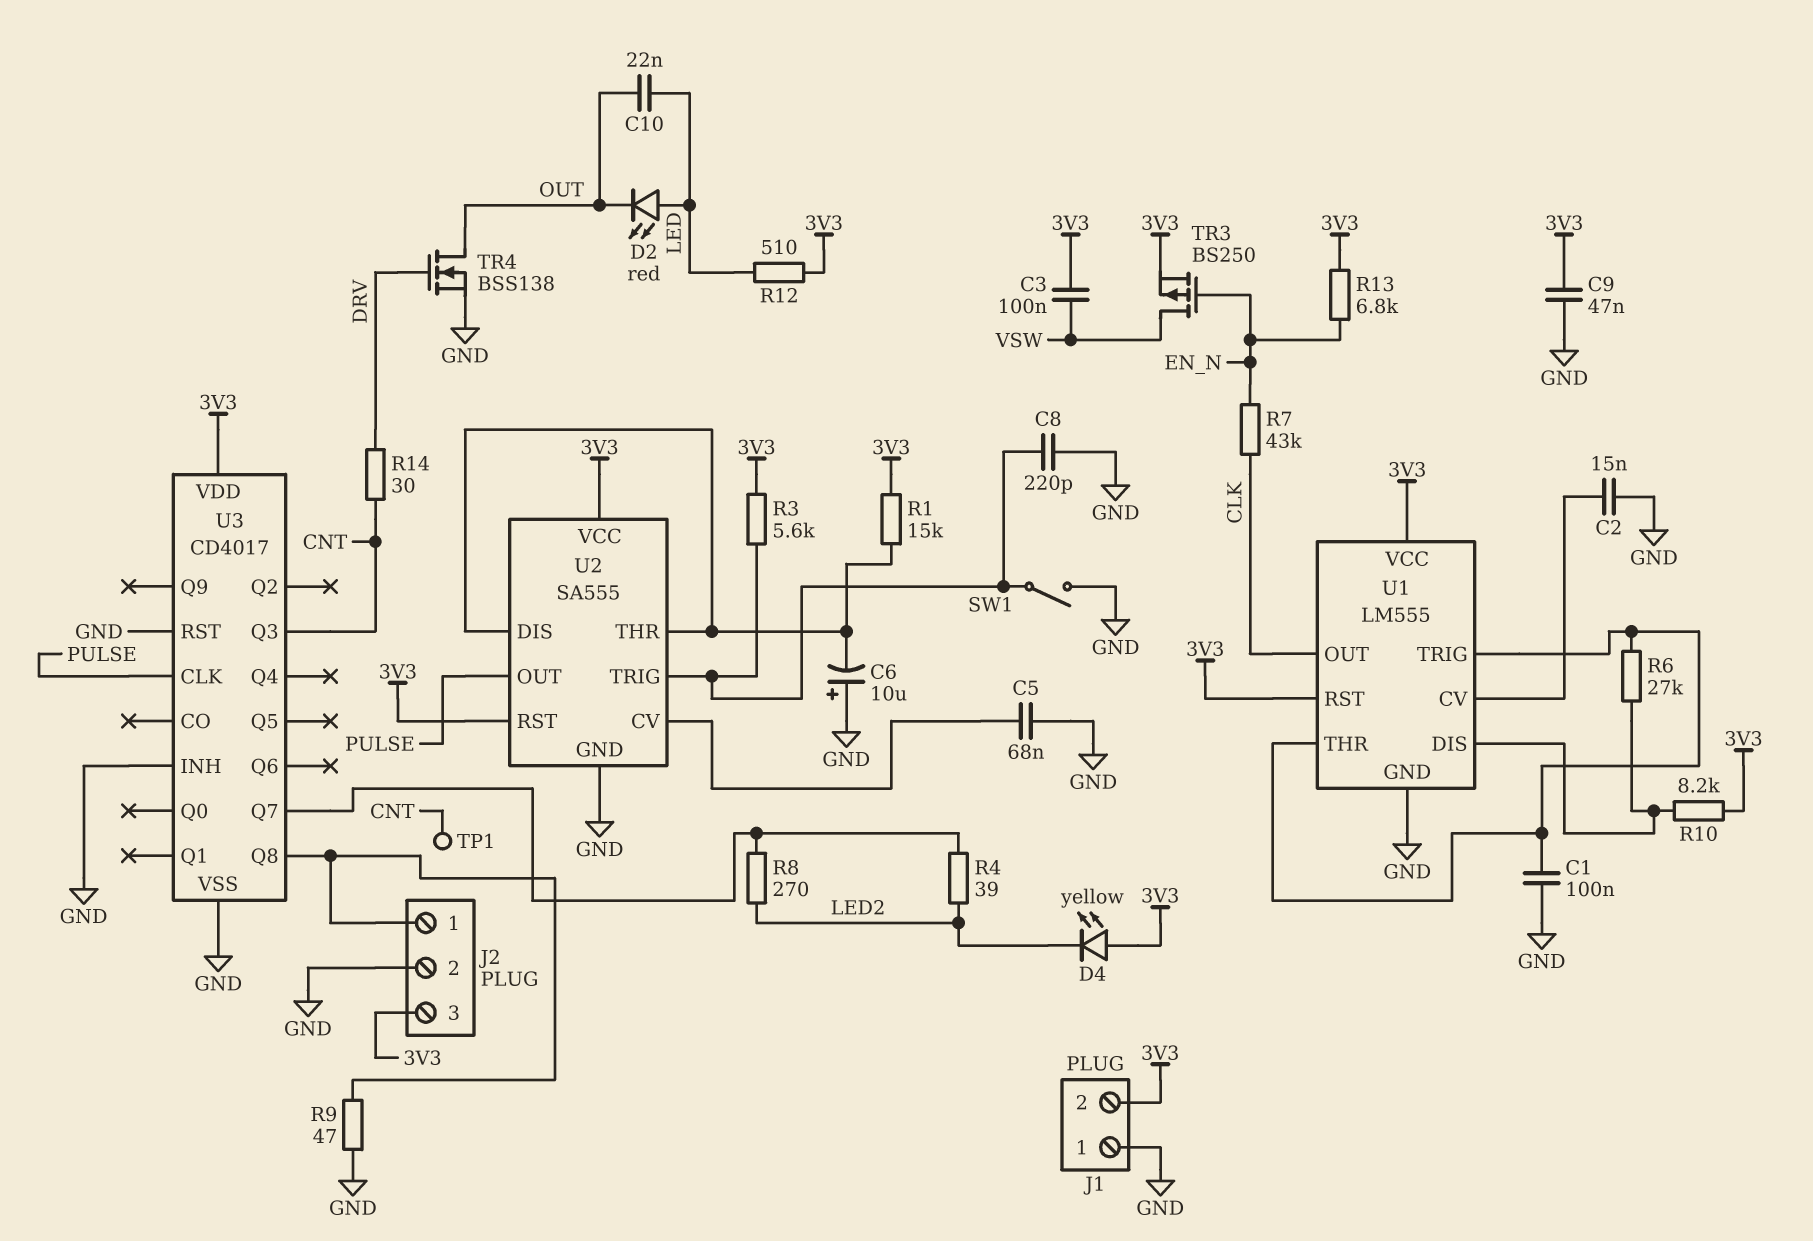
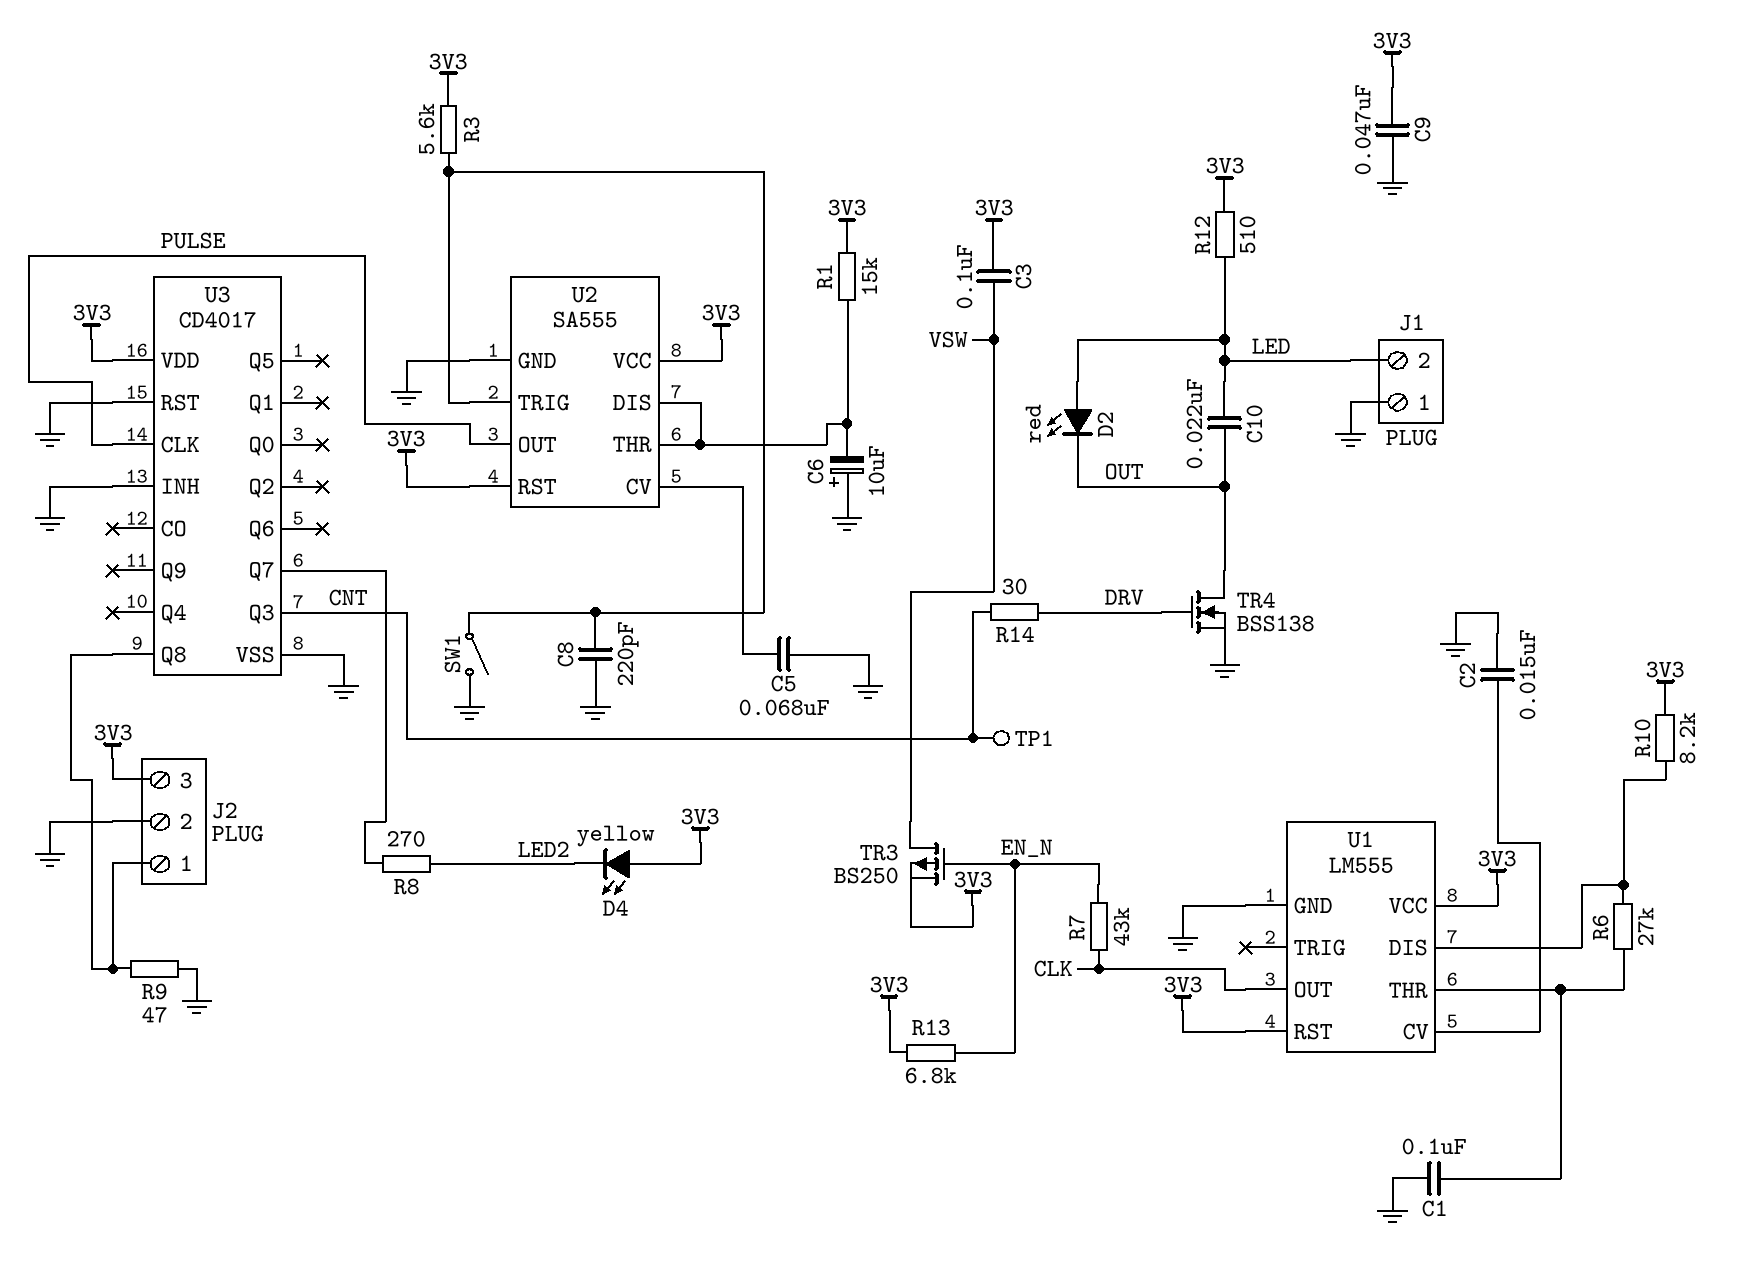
J1 pin 2: 3V3 -> LED
R4: 39 (LED2, U3/Q7) -> none
U1 pin TRIG: U1/THR -> none

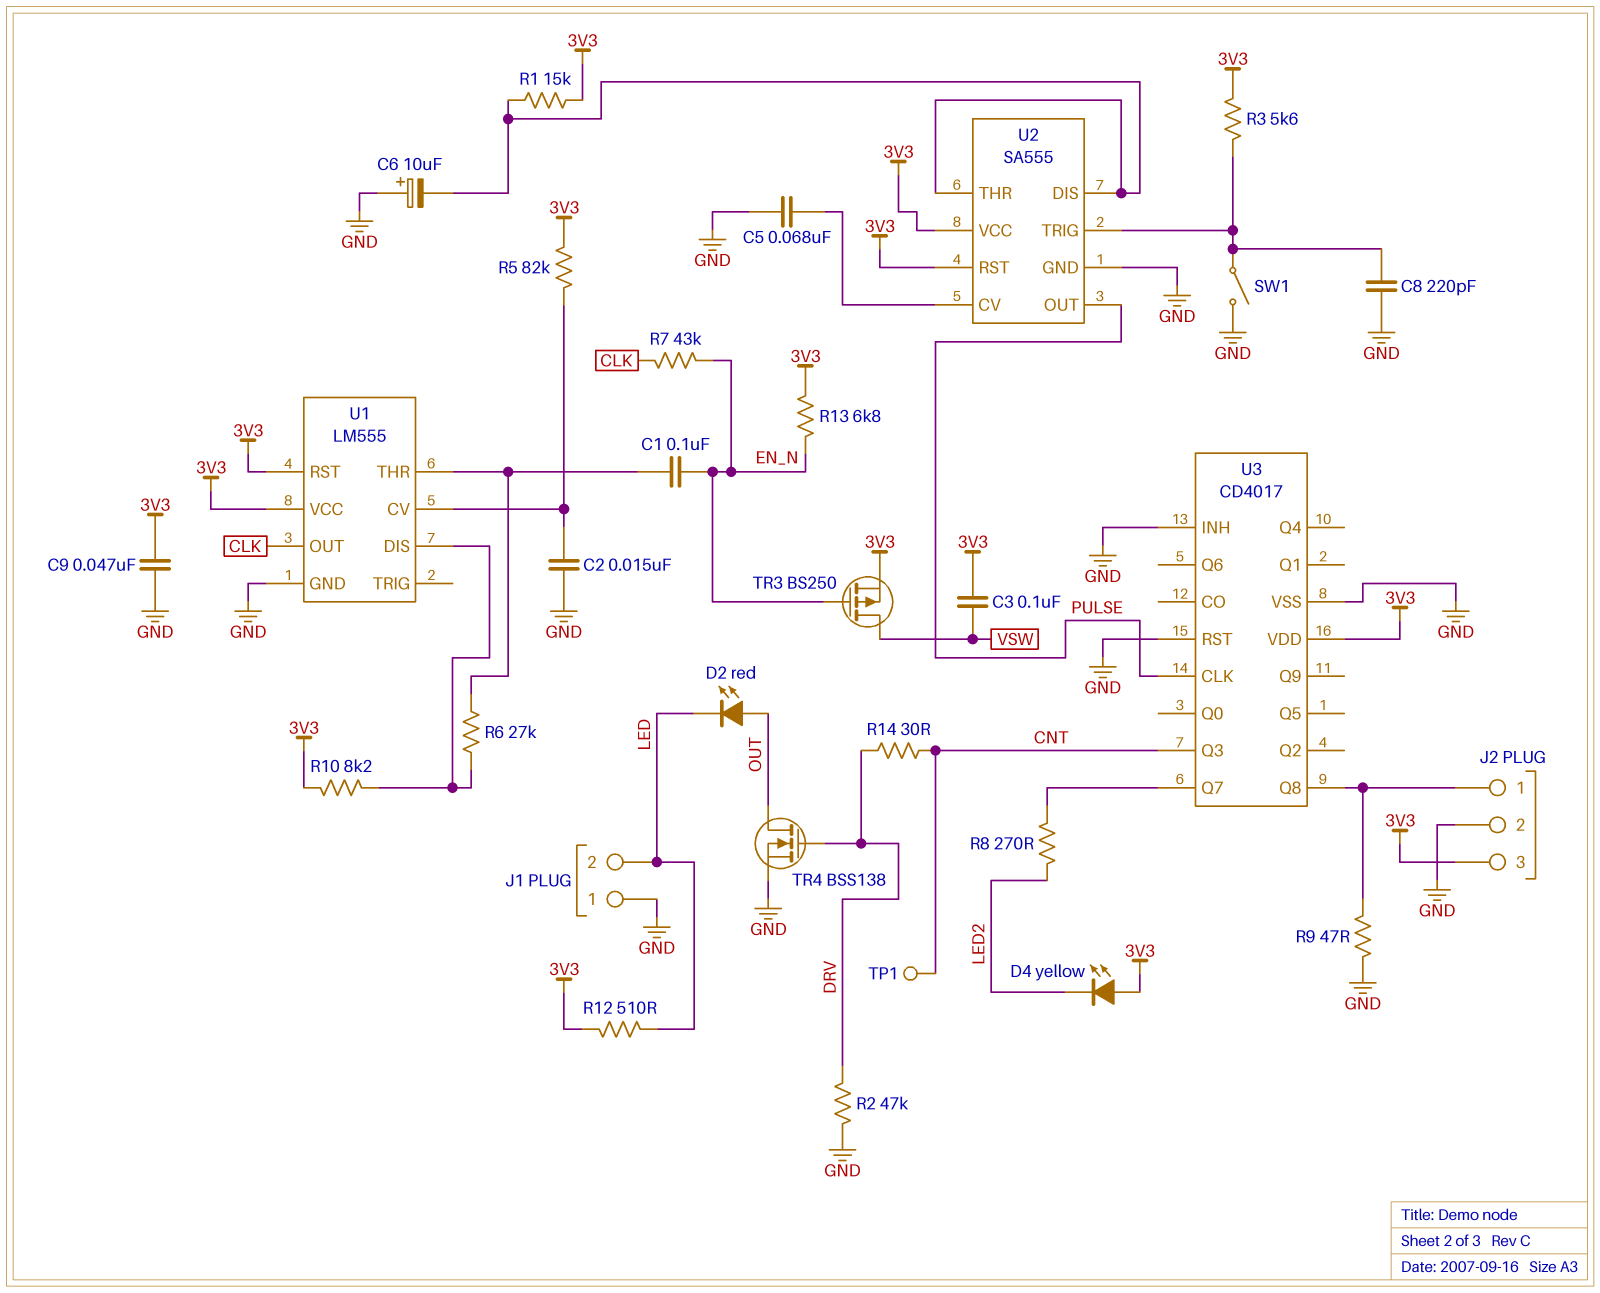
C1: 100nF (GND, U1/THR) -> 100nF (EN_N, U1/THR)
C10: 22nF (LED, OUT) -> none
D2: LED red (A LED, K OUT) -> LED red (A OUT, K LED)
R2: none -> 47k (DRV, GND)
R5: none -> 82k (3V3, U1/CV)

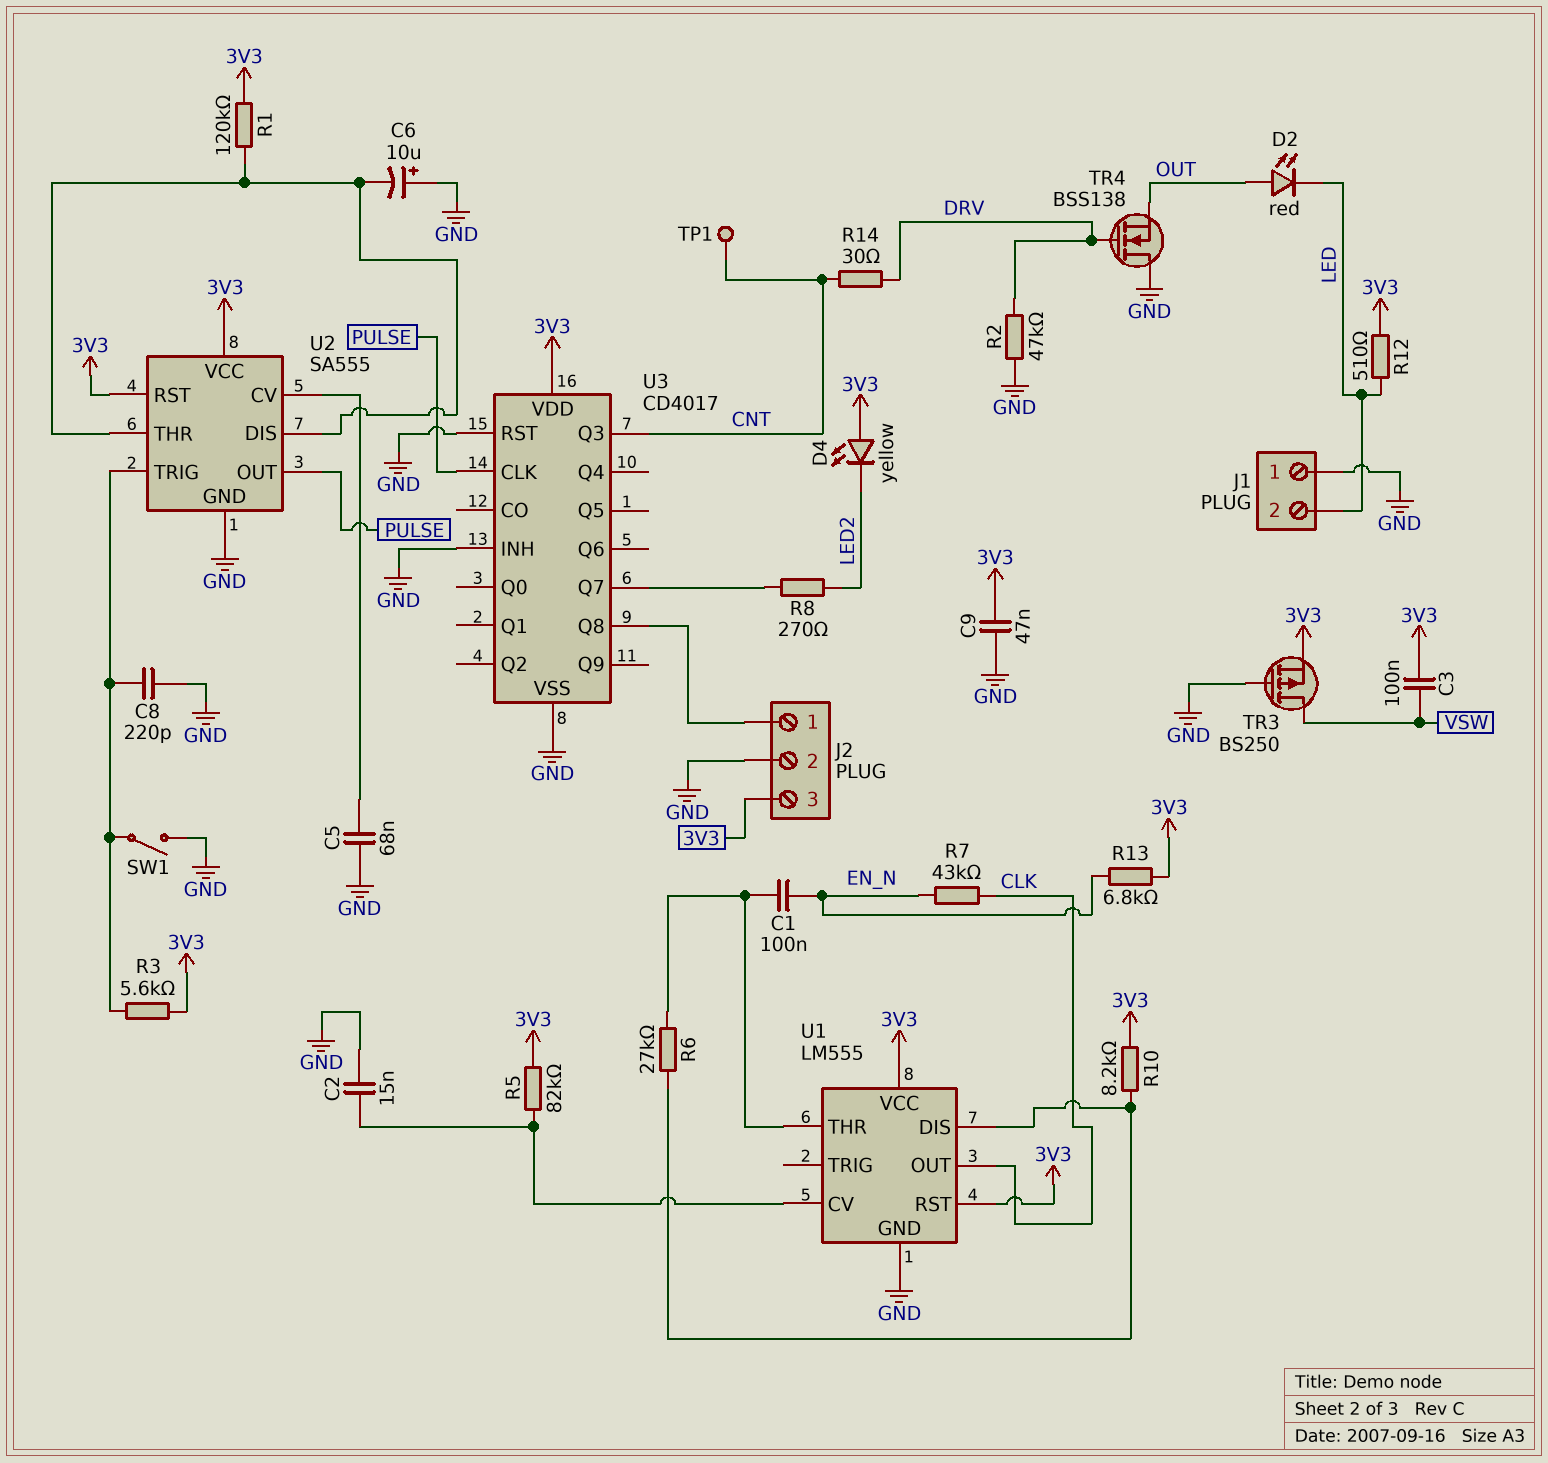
R1: 15k (3V3, U2/DIS) -> 120k (3V3, U2/DIS)
R9: 47 (GND, J2/1) -> none
TR3: PMOS BS250 (G EN_N, D VSW, S 3V3) -> PMOS BS250 (G GND, D VSW, S 3V3)
TR4: NMOS BSS138 (G DRV, D OUT, S GND) -> NMOS BSS138 (G DRV, D GND, S OUT)

